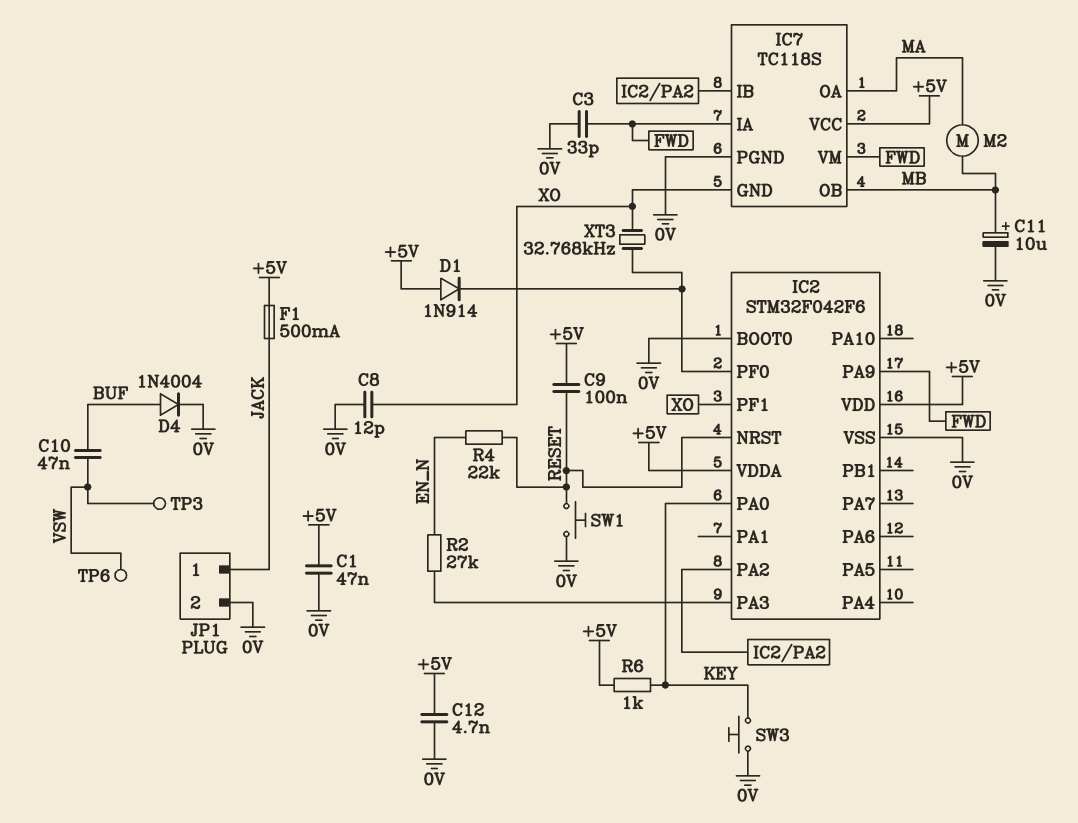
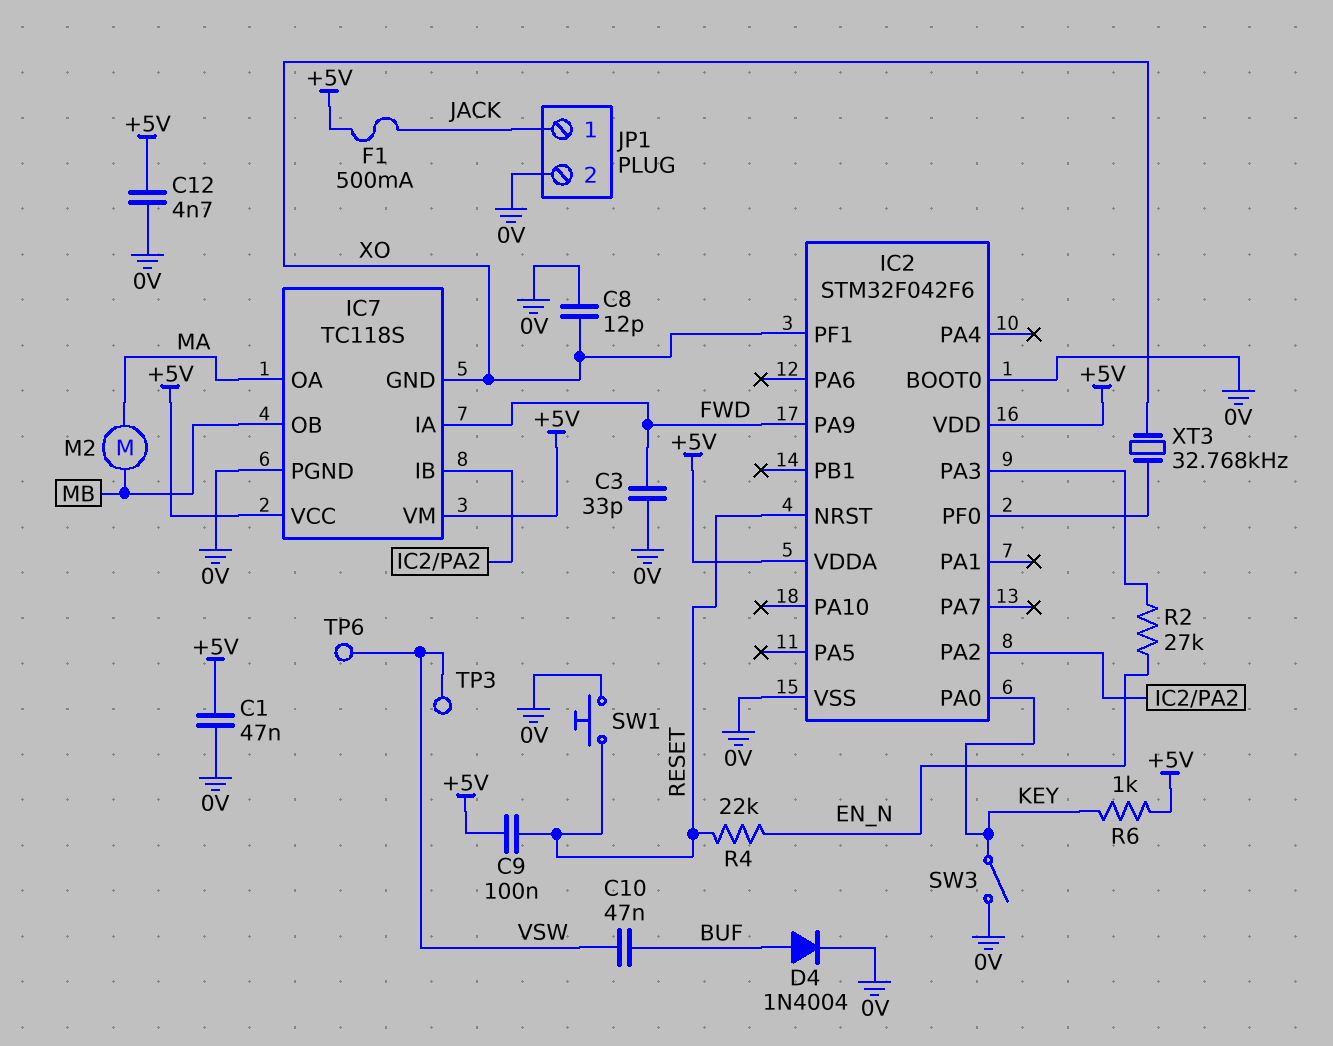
C11: 10uF (plus MB, minus 0V) -> none
D1: diode 1N914 (A +5V, K IC2/PF0) -> none
IC7 pin VM: FWD -> +5V
SW3: button (0V, KEY) -> switch (0V, KEY)

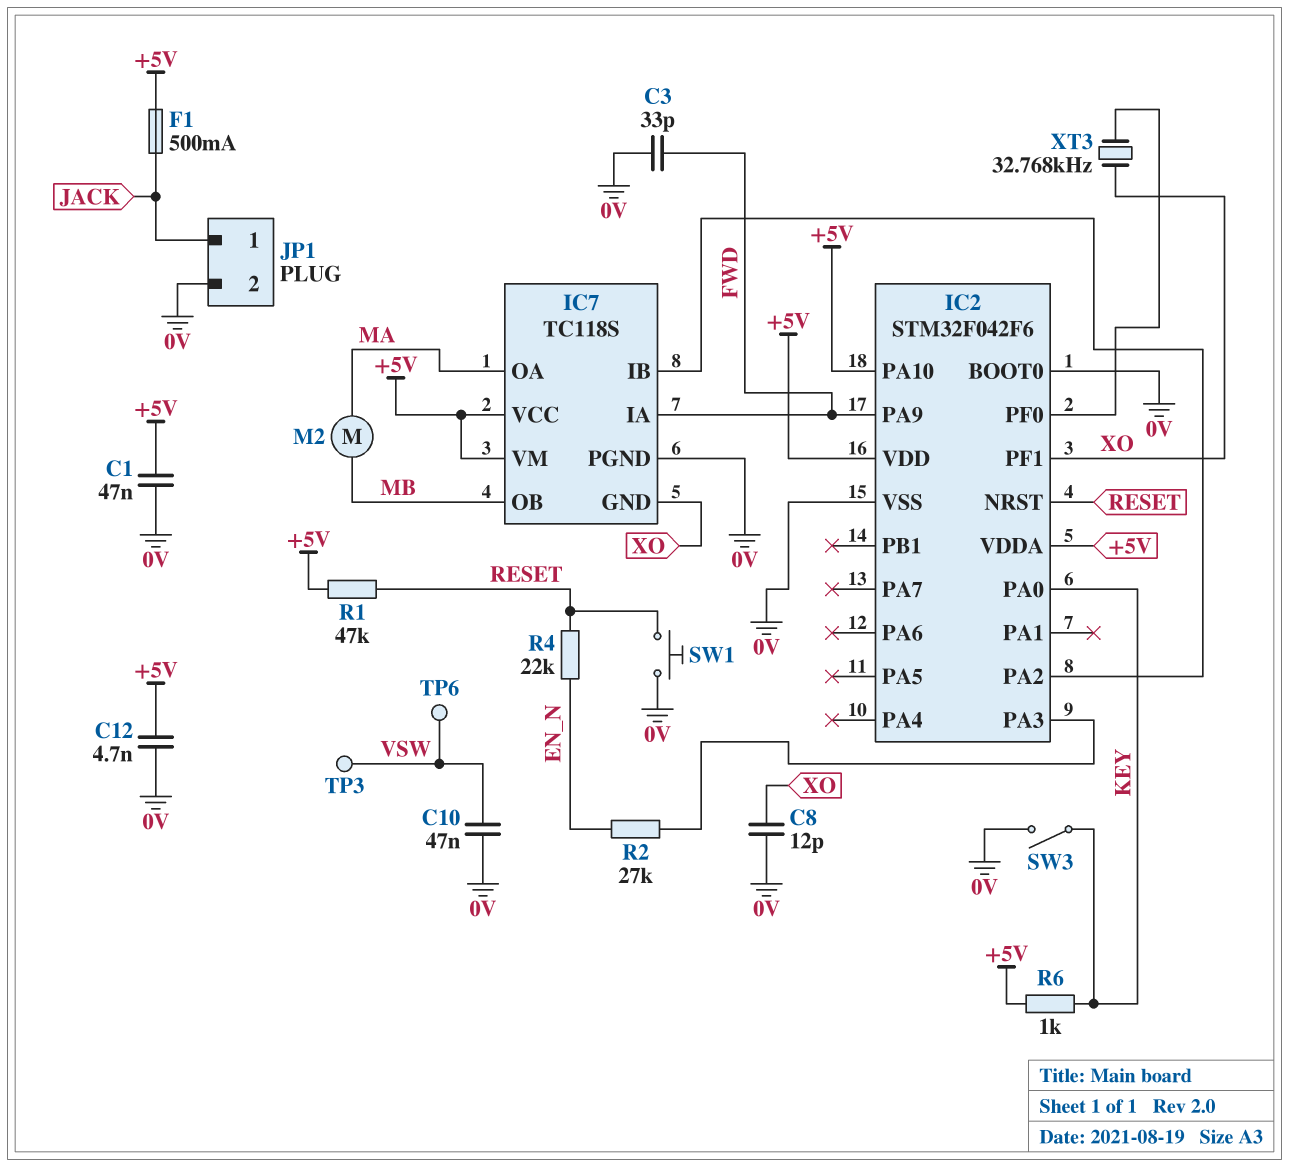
C9: 100nF (+5V, RESET) -> none
C10: 47nF (BUF, VSW) -> 47nF (0V, VSW)
D4: diode 1N4004 (A BUF, K 0V) -> none
IC2 pin PA10: none -> +5V
R1: none -> 47k (+5V, RESET)

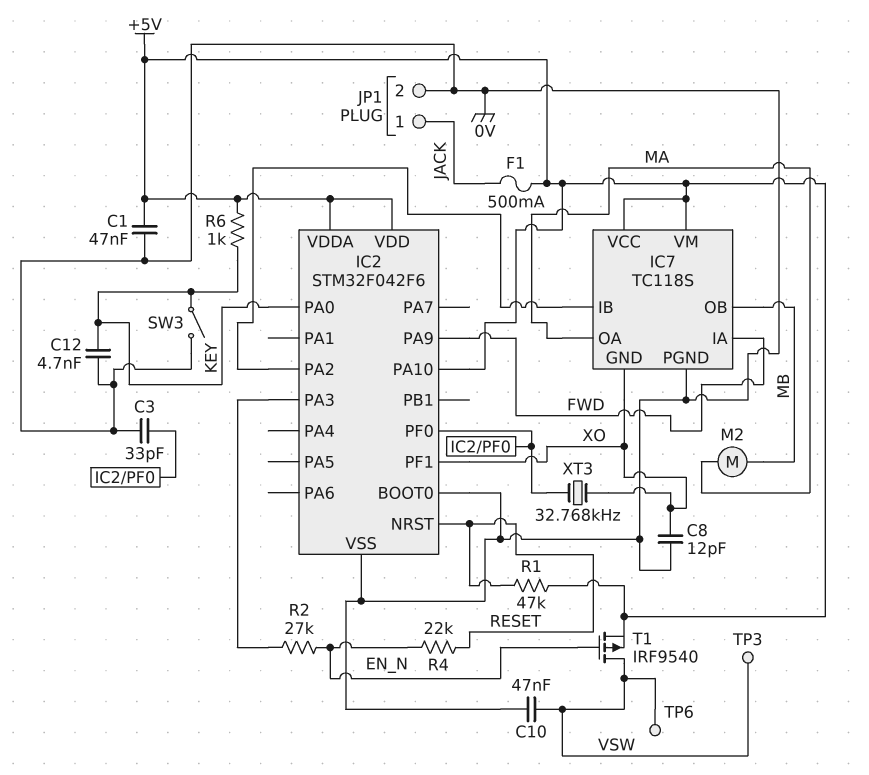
C3: 33pF (0V, FWD) -> 33pF (0V, IC2/PF0)
C12: 4.7nF (+5V, 0V) -> 4.7nF (0V, KEY)
SW1: button (0V, RESET) -> none
T1: none -> PMOS IRF9540 (G EN_N, D VSW, S +5V)

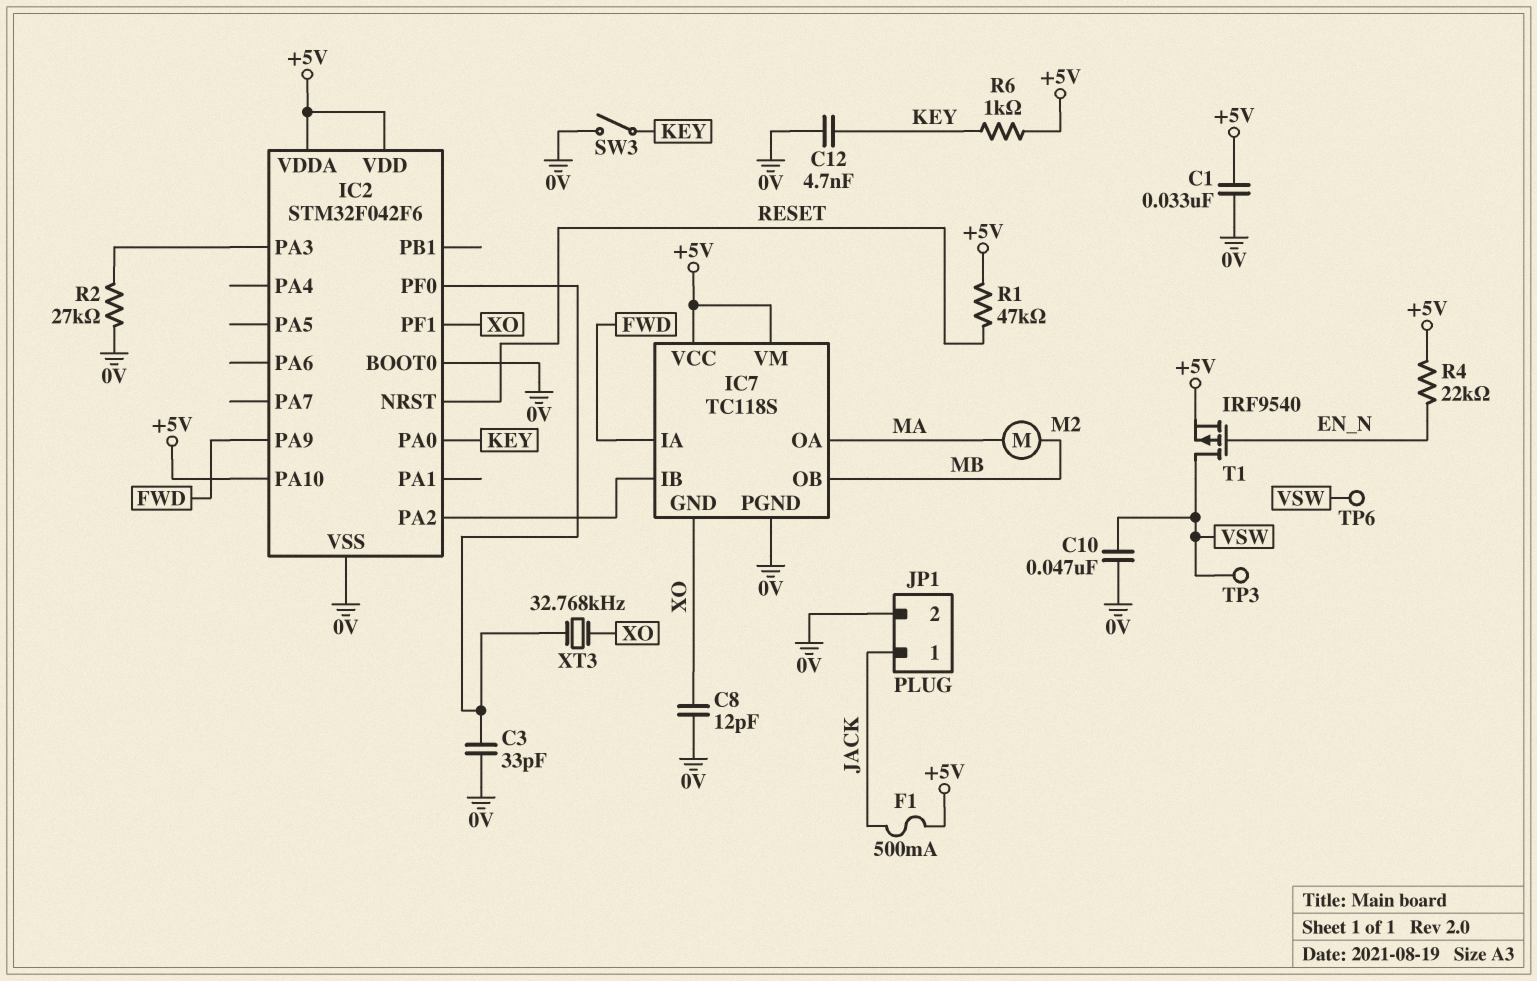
C1: 47nF (+5V, 0V) -> 33nF (+5V, 0V)
R2: 27k (EN_N, IC2/PA3) -> 27k (0V, IC2/PA3)
R4: 22k (EN_N, RESET) -> 22k (+5V, EN_N)

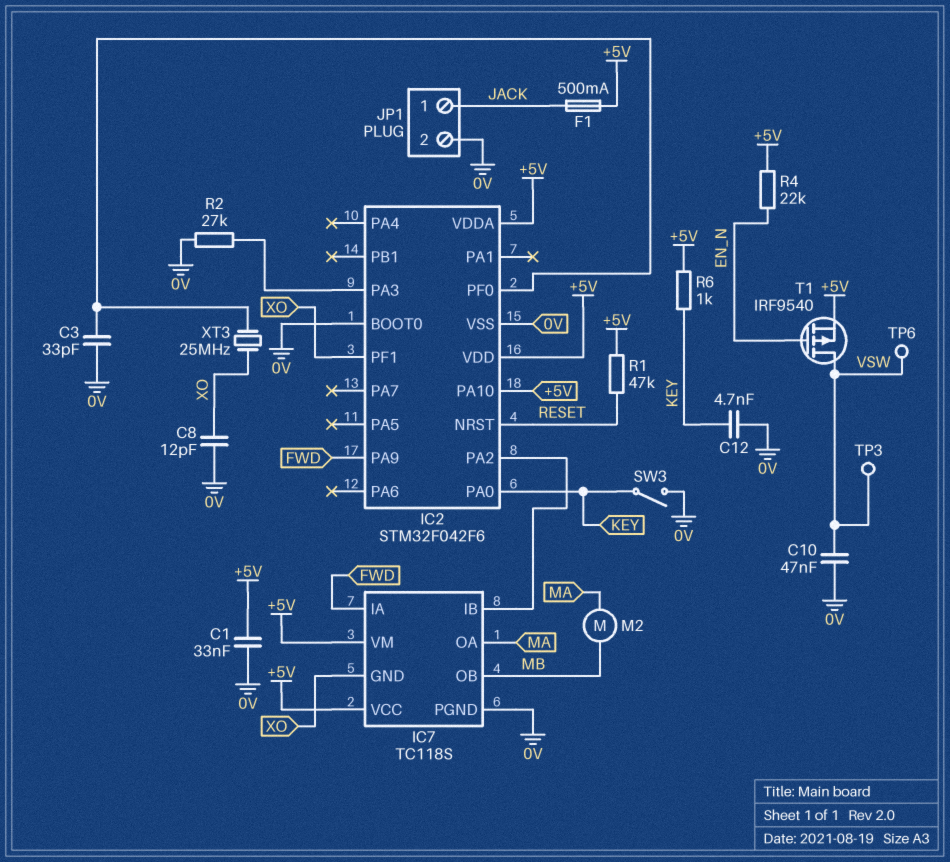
XT3: 32.768kHz (IC2/PF0, XO) -> 25MHz (IC2/PF0, XO)

